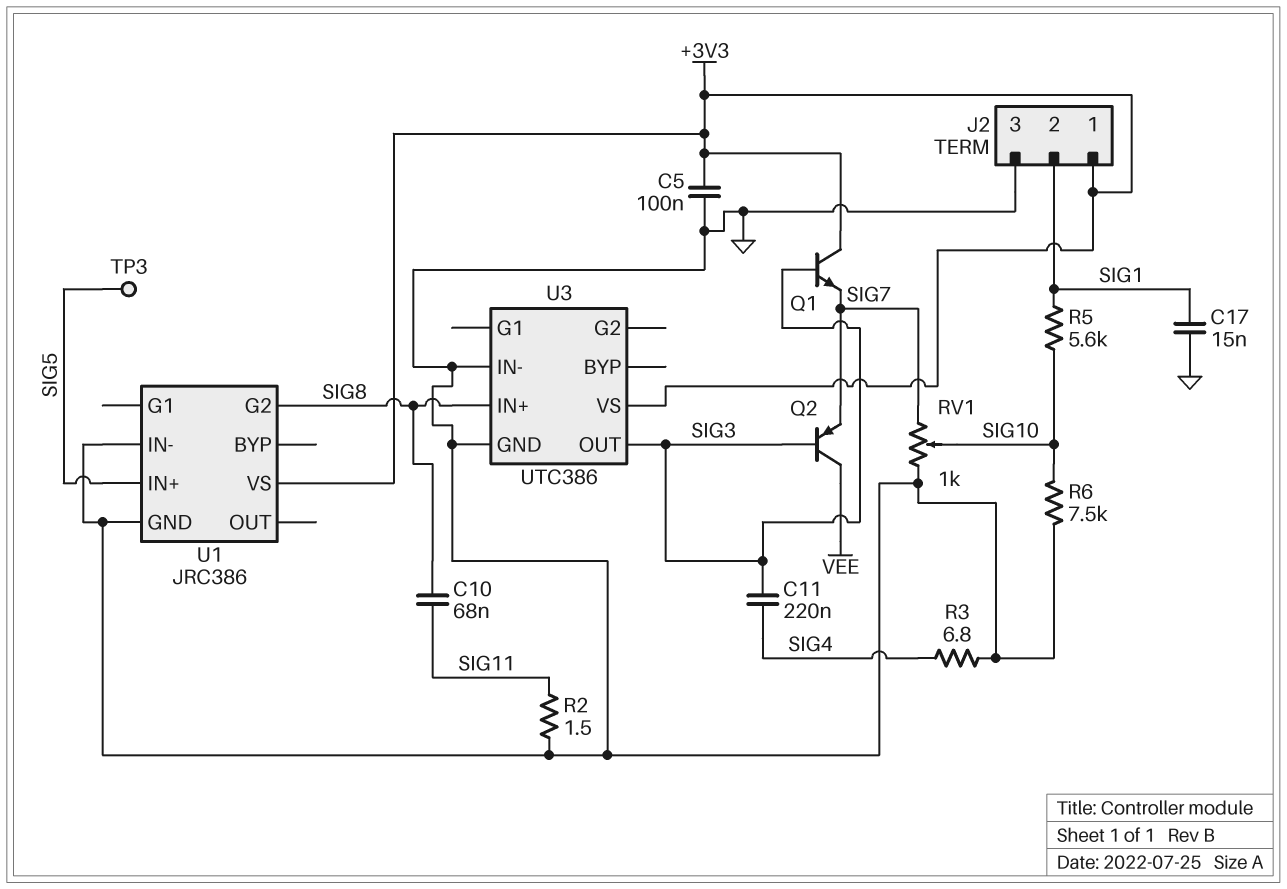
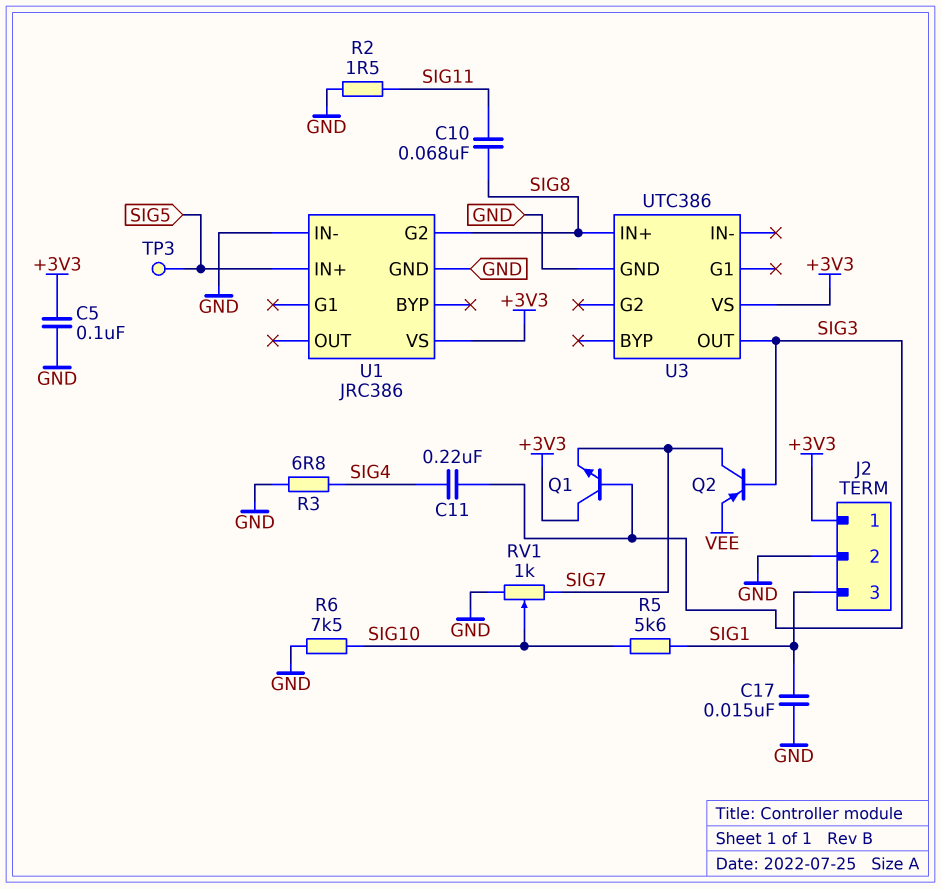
J2 pin 2: SIG1 -> GND
J2 pin 3: GND -> SIG1
Q2: PNP (B SIG3, C VEE, E SIG7) -> PNP (B SIG3, C SIG7, E VEE)
U3 pin IN-: GND -> none

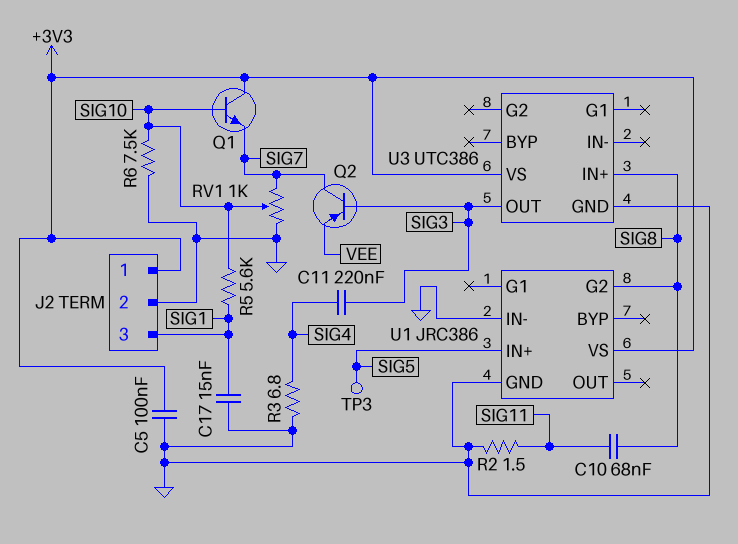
Q1: NPN (B SIG3, C +3V3, E SIG7) -> NPN (B SIG10, C +3V3, E SIG7)

